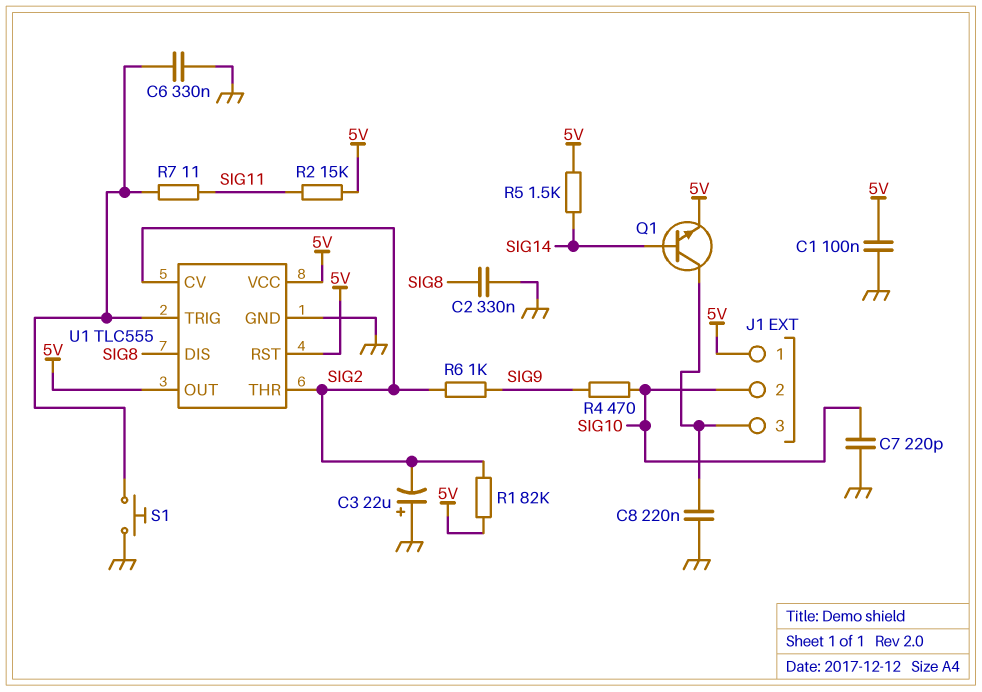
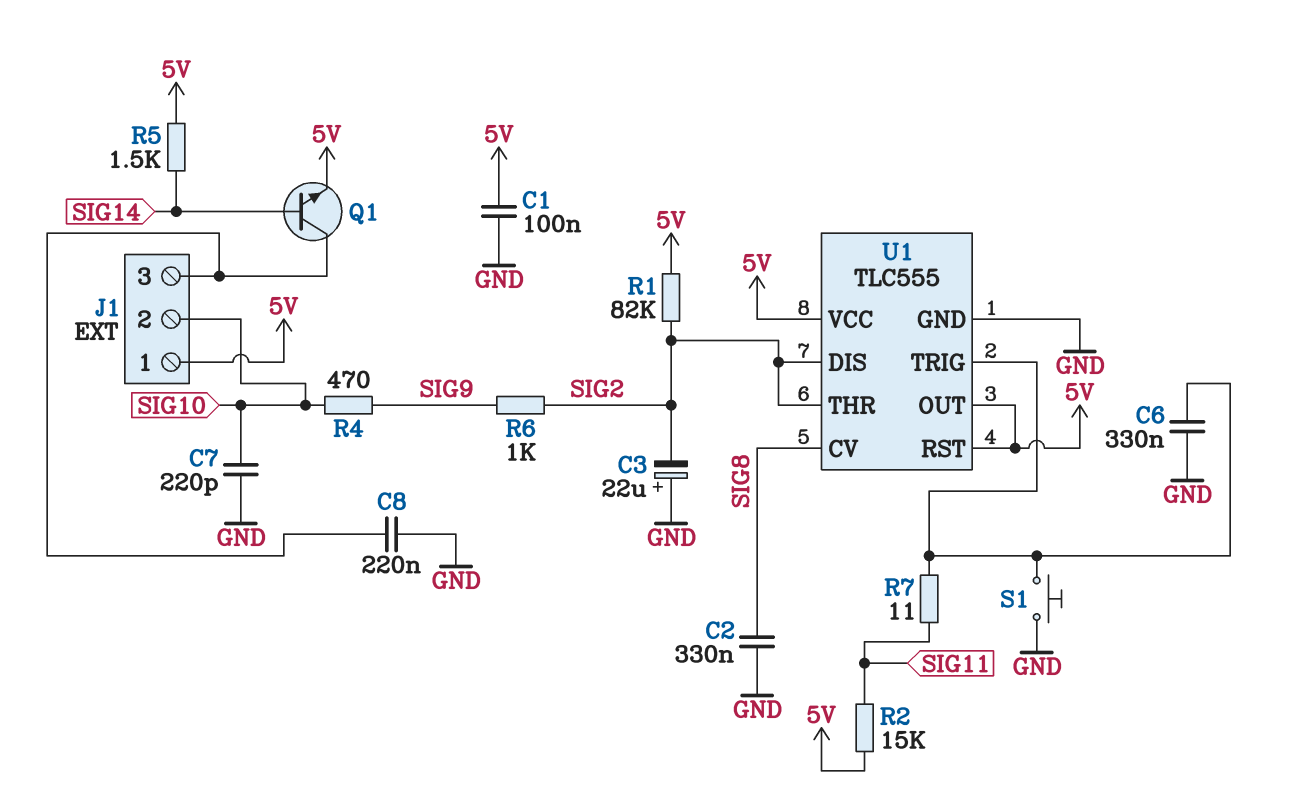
U1 pin CV: SIG2 -> SIG8
U1 pin DIS: SIG8 -> SIG2

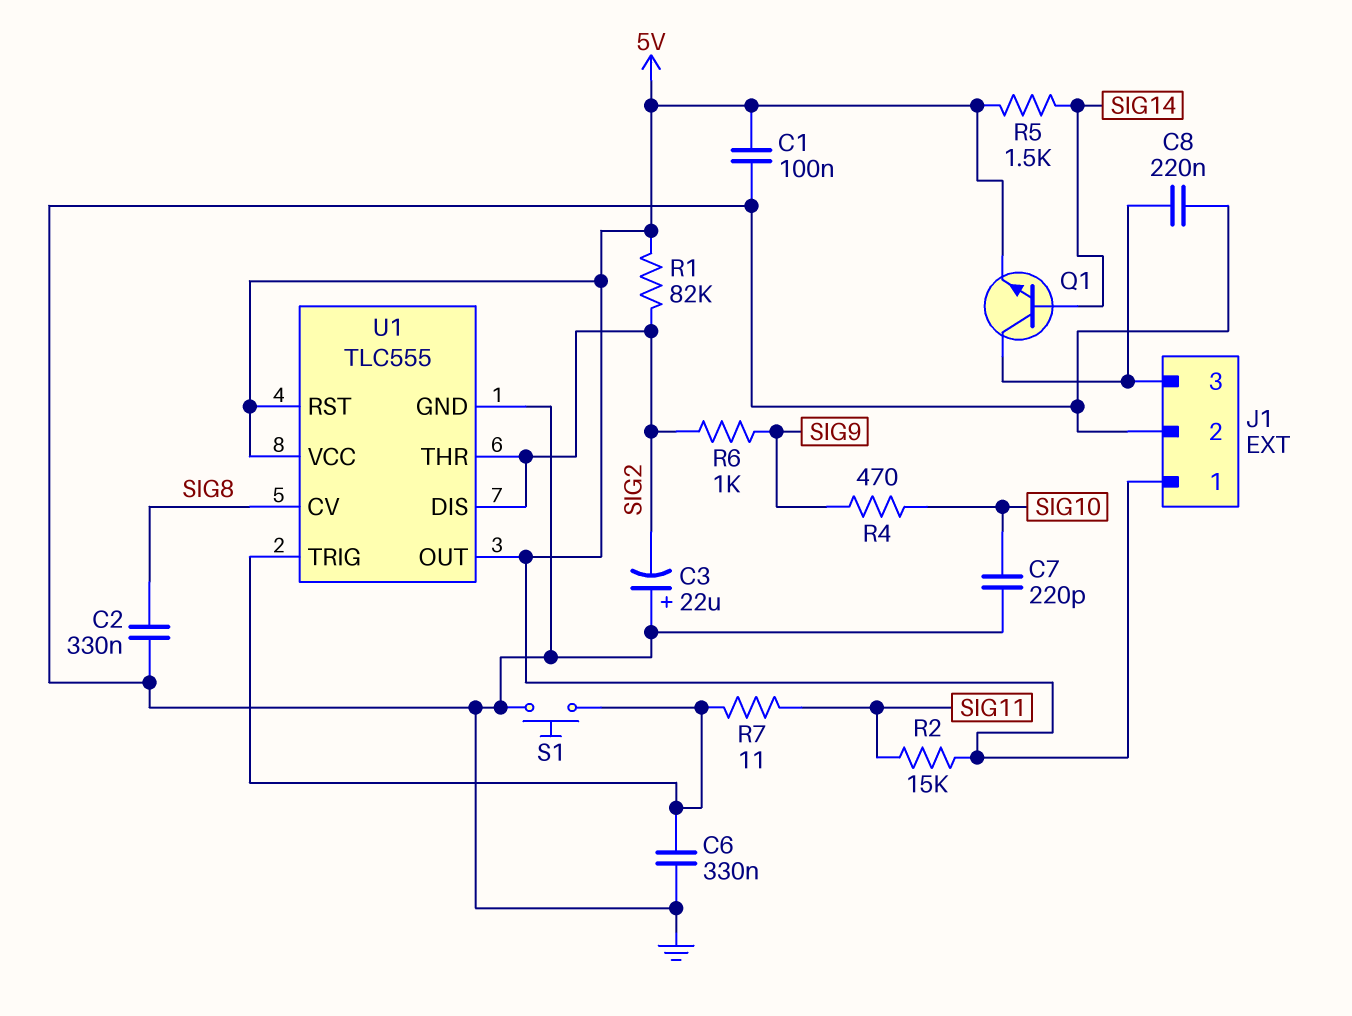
J1 pin 2: SIG10 -> GND

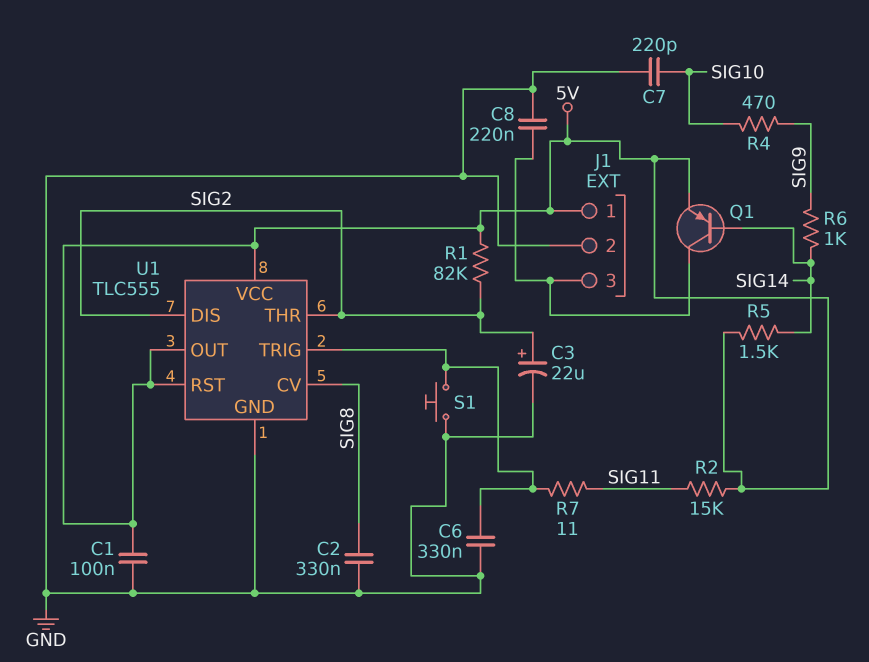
C3: 22uF (plus GND, minus SIG2) -> 22uF (plus SIG2, minus GND)
Q1: NPN (B SIG14, C J1/3, E 5V) -> PNP (B SIG14, C J1/3, E 5V)
R6: 1k (SIG2, SIG9) -> 1k (SIG9, SIG14)

